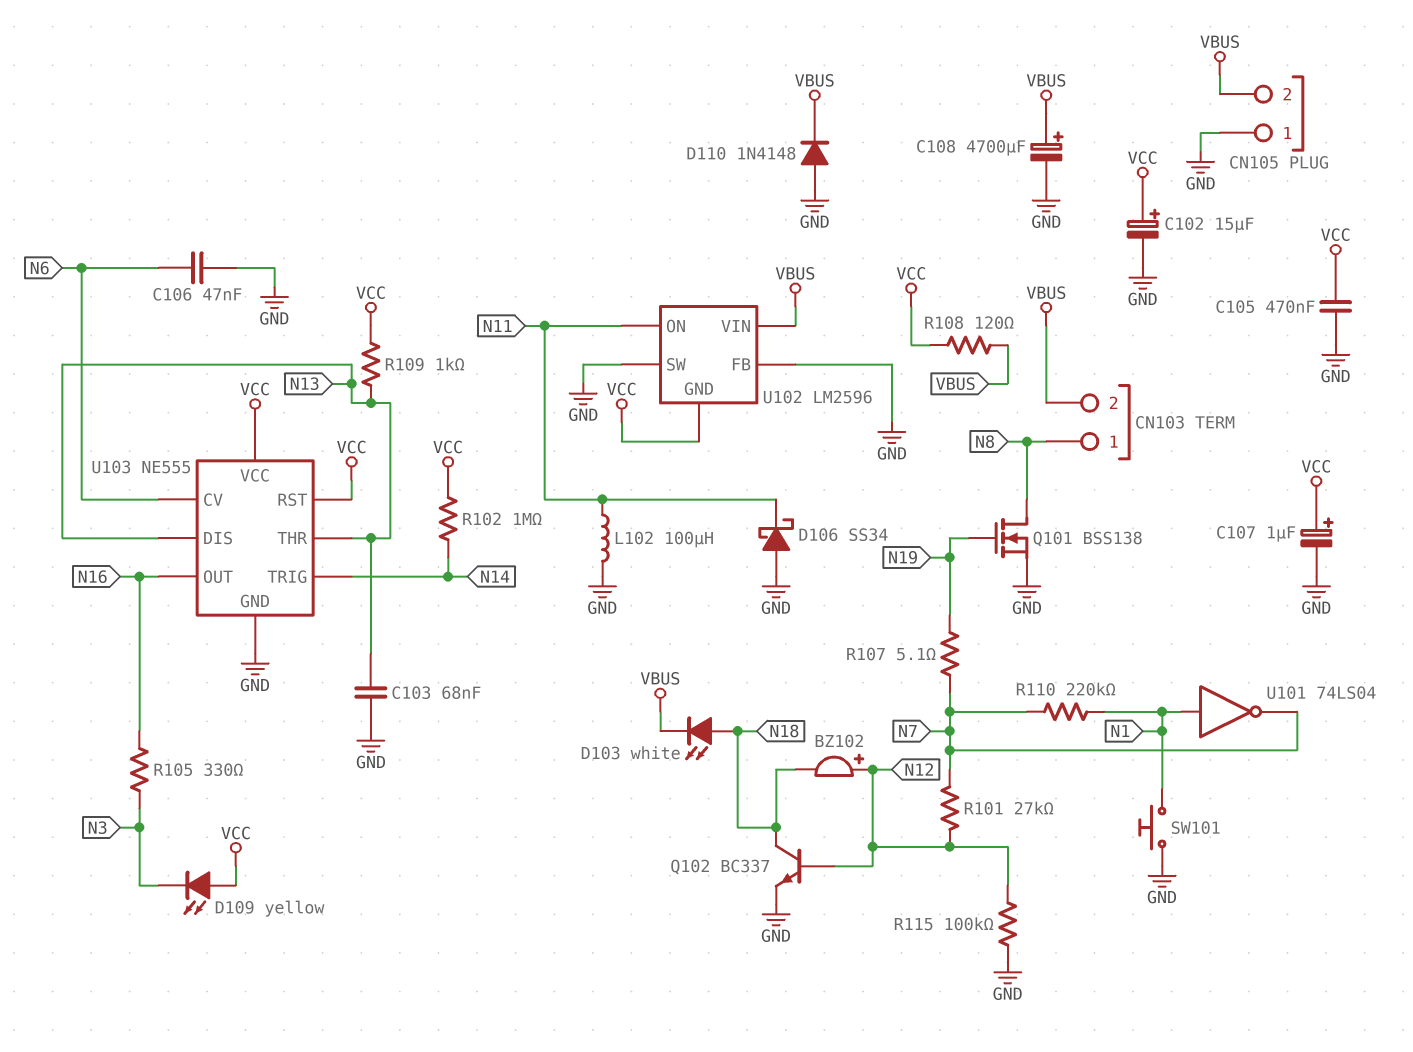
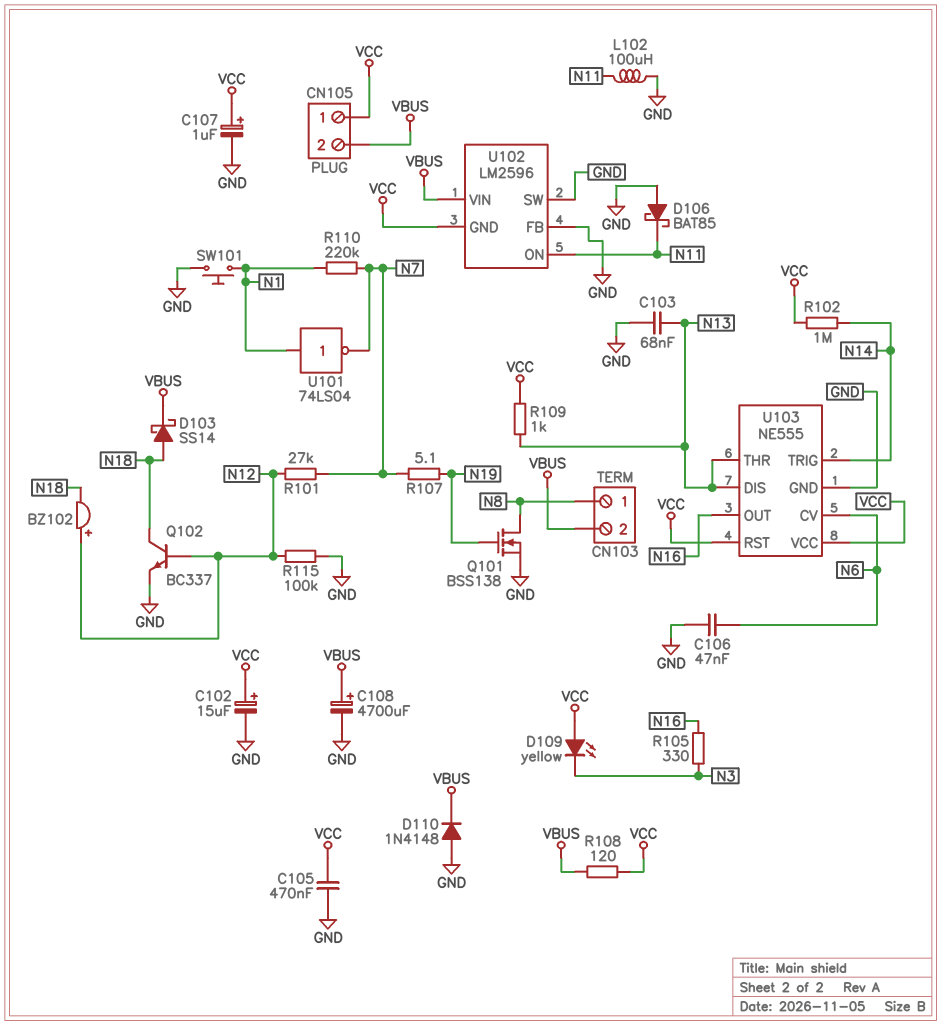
CN105 pin 1: GND -> VCC
D103: LED white (A N18, K VBUS) -> schottky SS14 (A N18, K VBUS)
D106: schottky SS34 (A GND, K N11) -> schottky BAT85 (A GND, K N11)

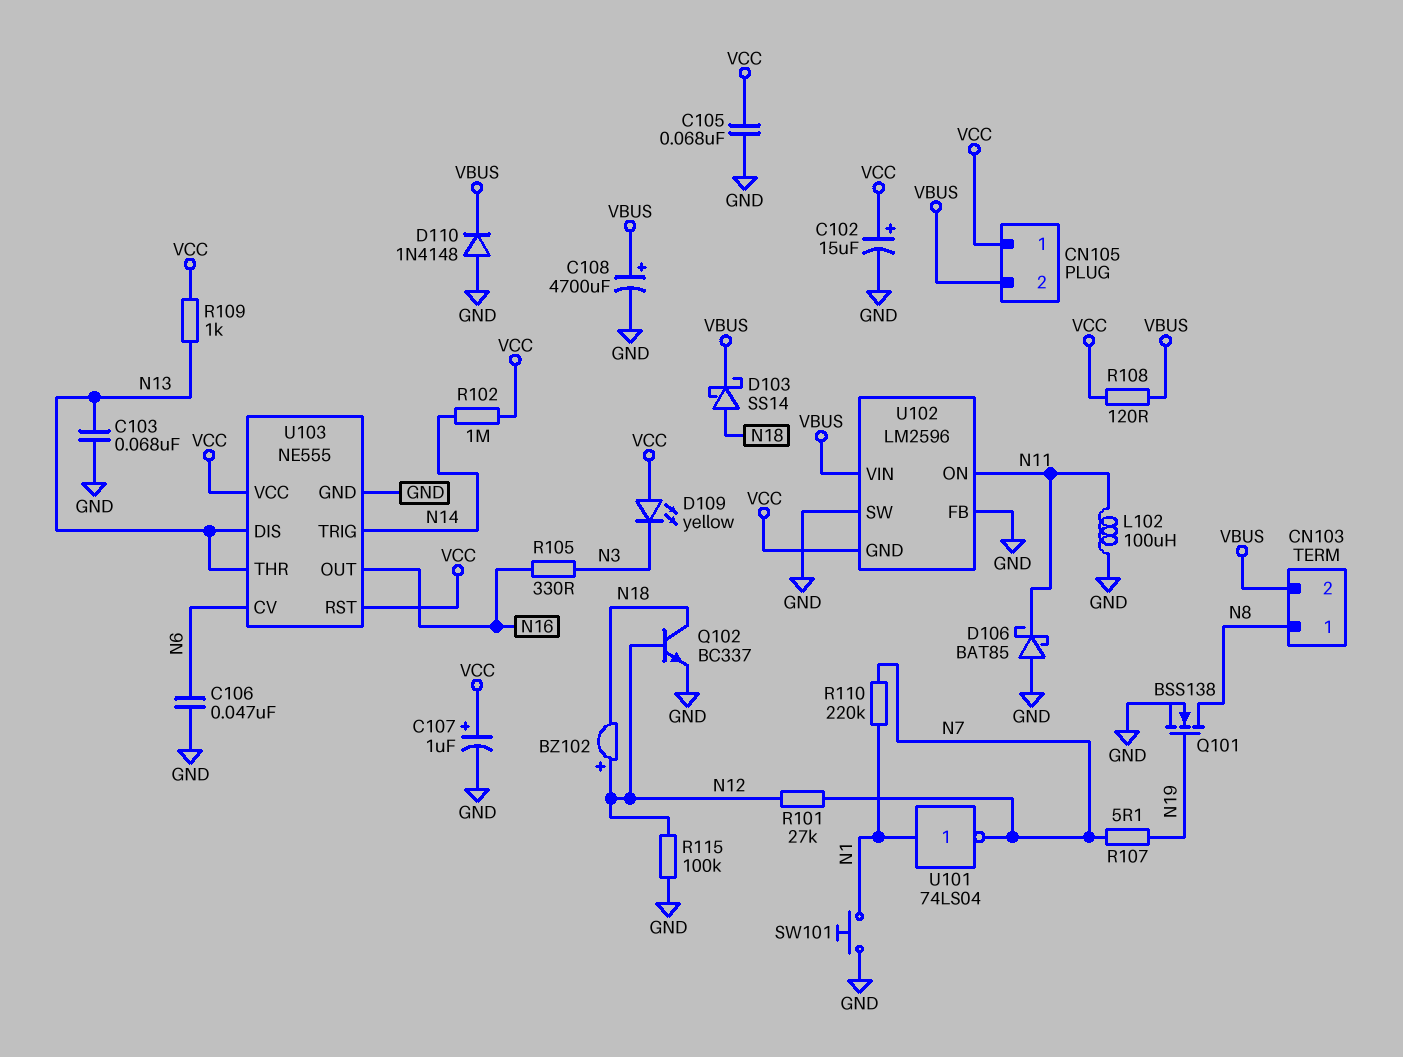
C105: 470nF (GND, VCC) -> 68nF (GND, VCC)

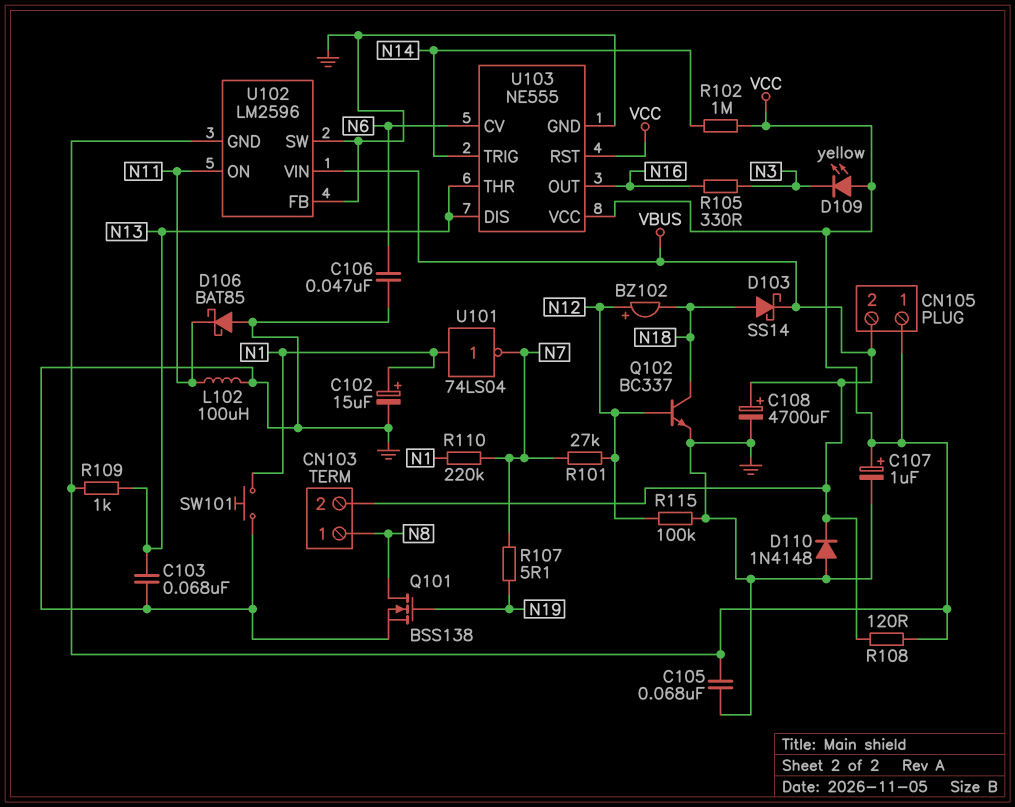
C102: 15uF (plus VCC, minus GND) -> 15uF (plus N1, minus GND)

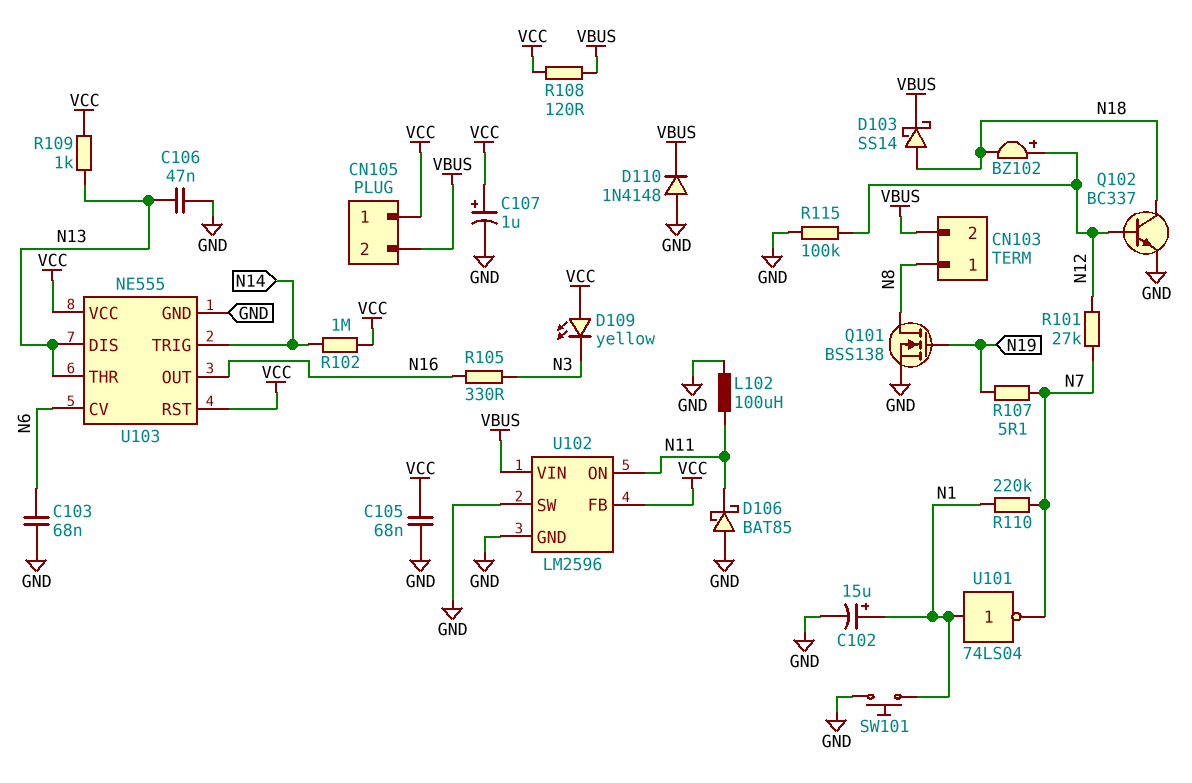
C103: 68nF (GND, N13) -> 68nF (GND, N6)
C106: 47nF (GND, N6) -> 47nF (GND, N13)
C108: 4700uF (plus VBUS, minus GND) -> none
U102 pin FB: GND -> VCC
U102 pin GND: VCC -> GND

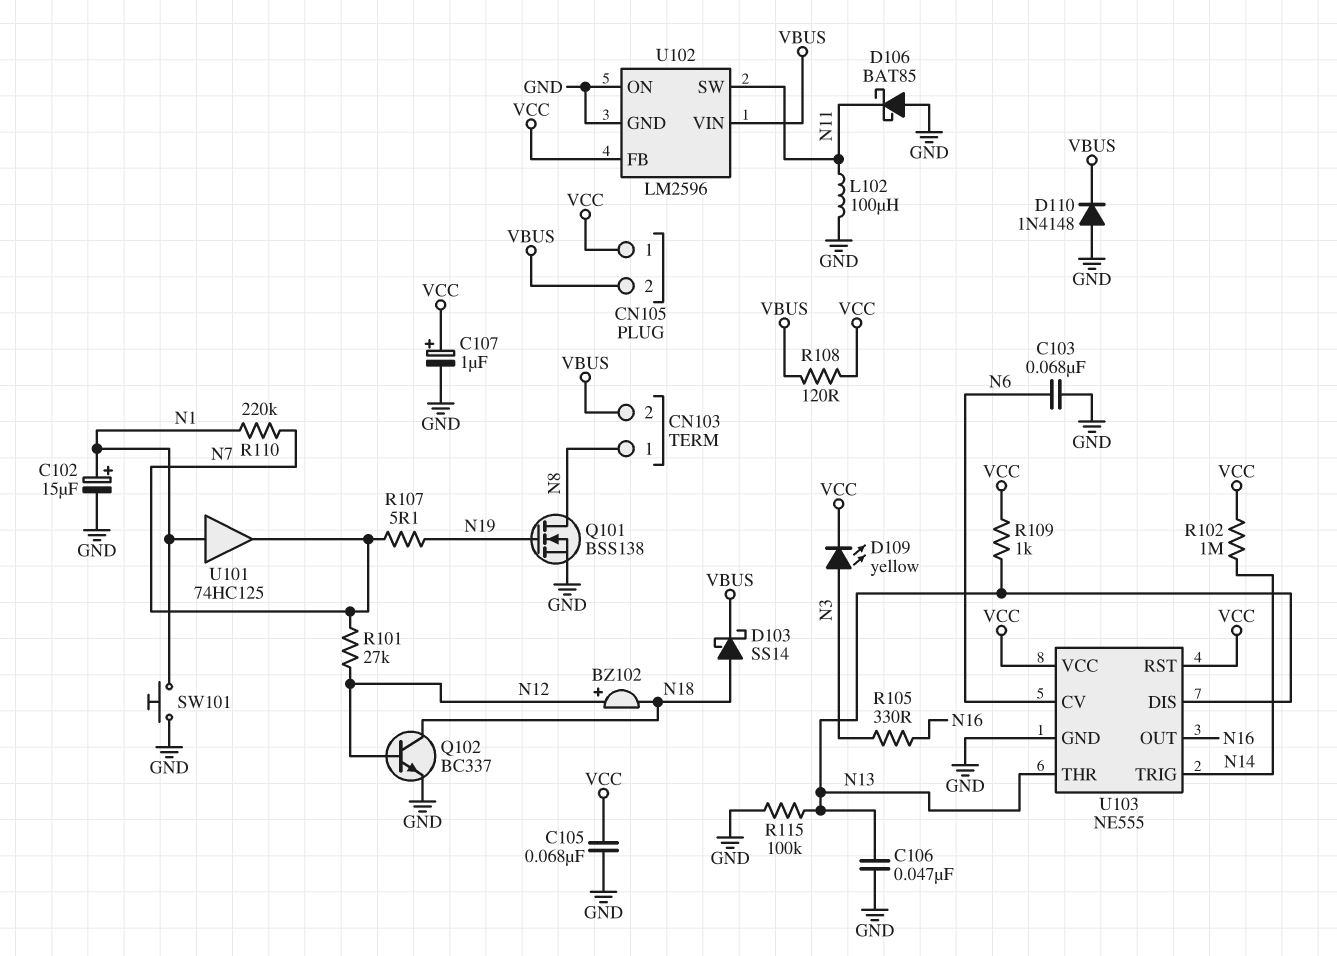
D109: LED yellow (A VCC, K N3) -> LED yellow (A N3, K VCC)
R115: 100k (GND, N12) -> 100k (GND, N13)
U101: NOT 74LS04 (in N1, out N7) -> buffer 74HC125 (in N1, out N7)
U102 pin ON: N11 -> GND
U102 pin SW: GND -> N11

